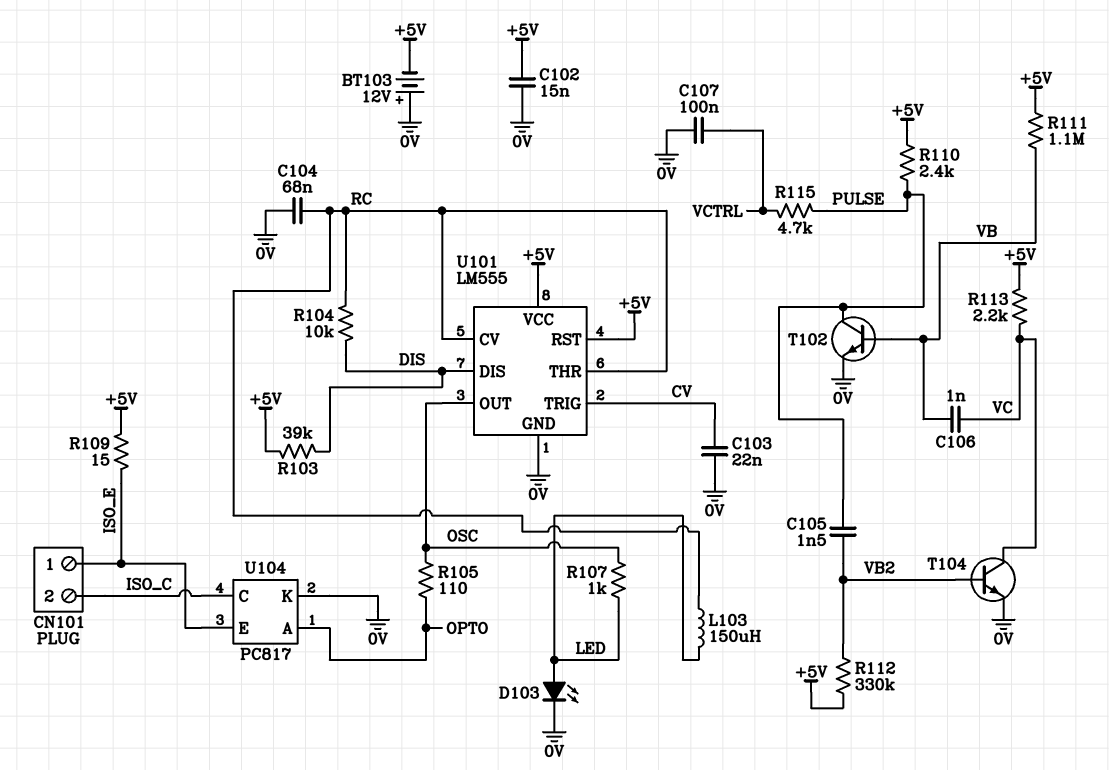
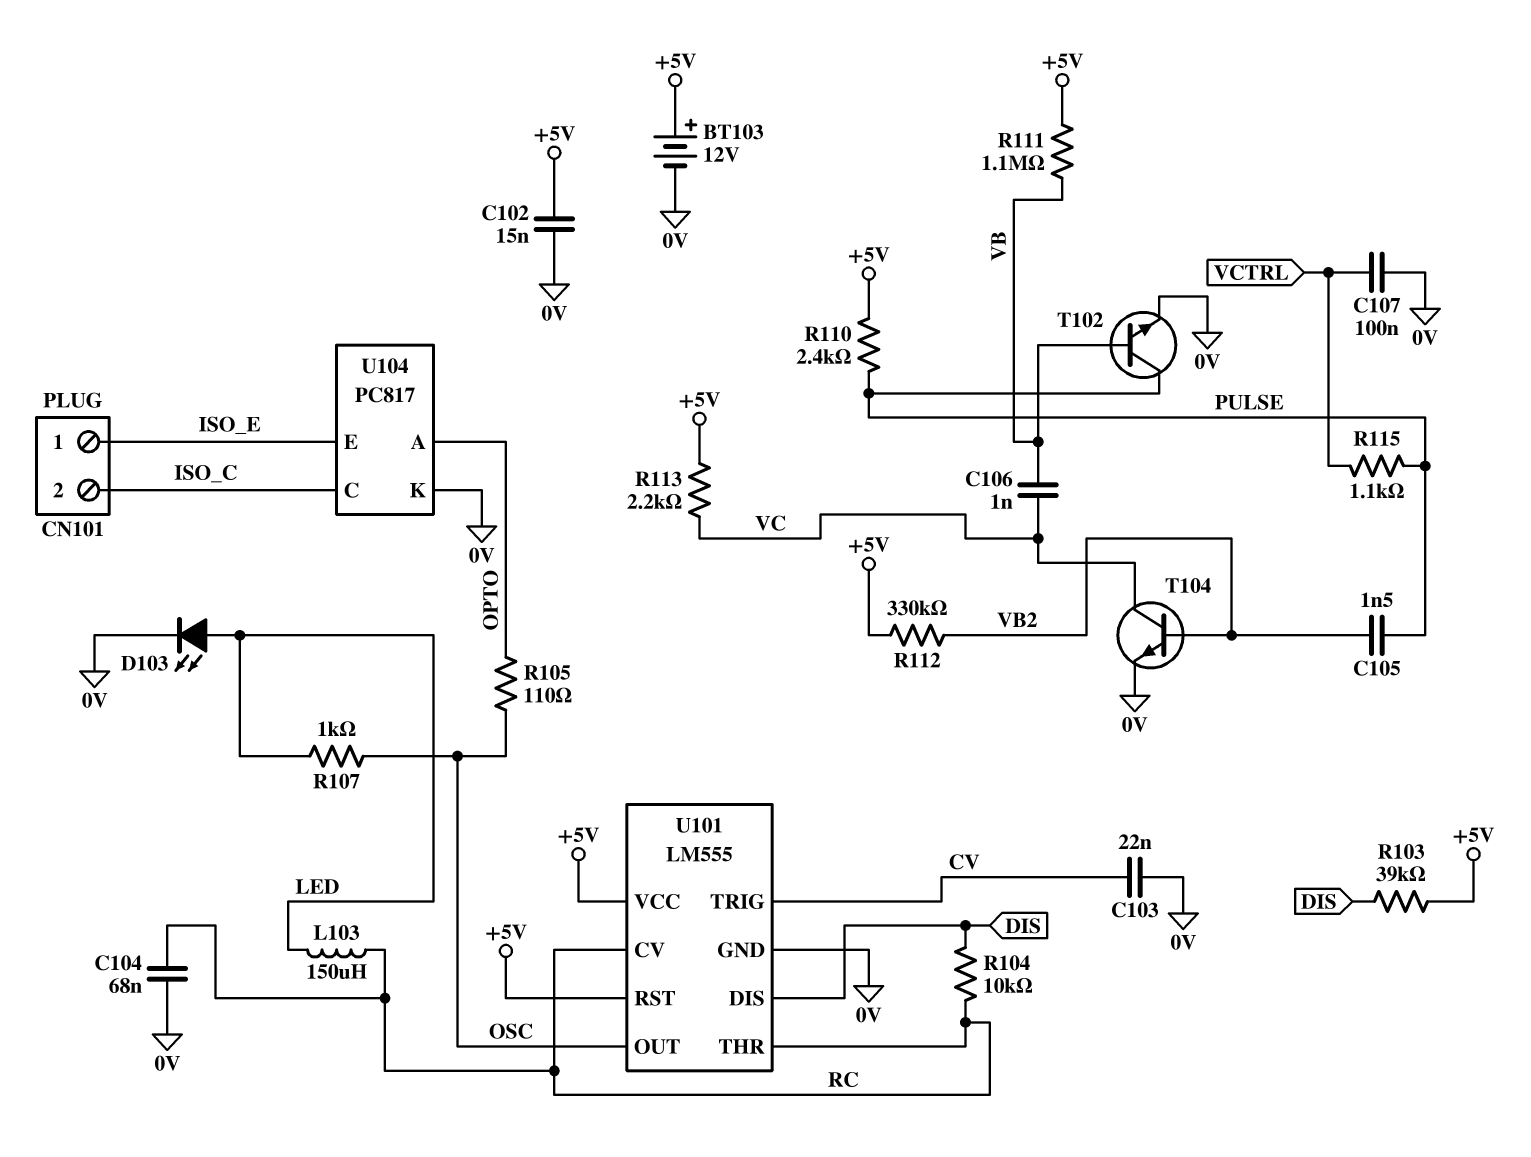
BT103: 12V (plus 0V, minus +5V) -> 12V (plus +5V, minus 0V)
R109: 15 (+5V, ISO_E) -> none
R115: 4.7k (PULSE, VCTRL) -> 1.1k (PULSE, VCTRL)

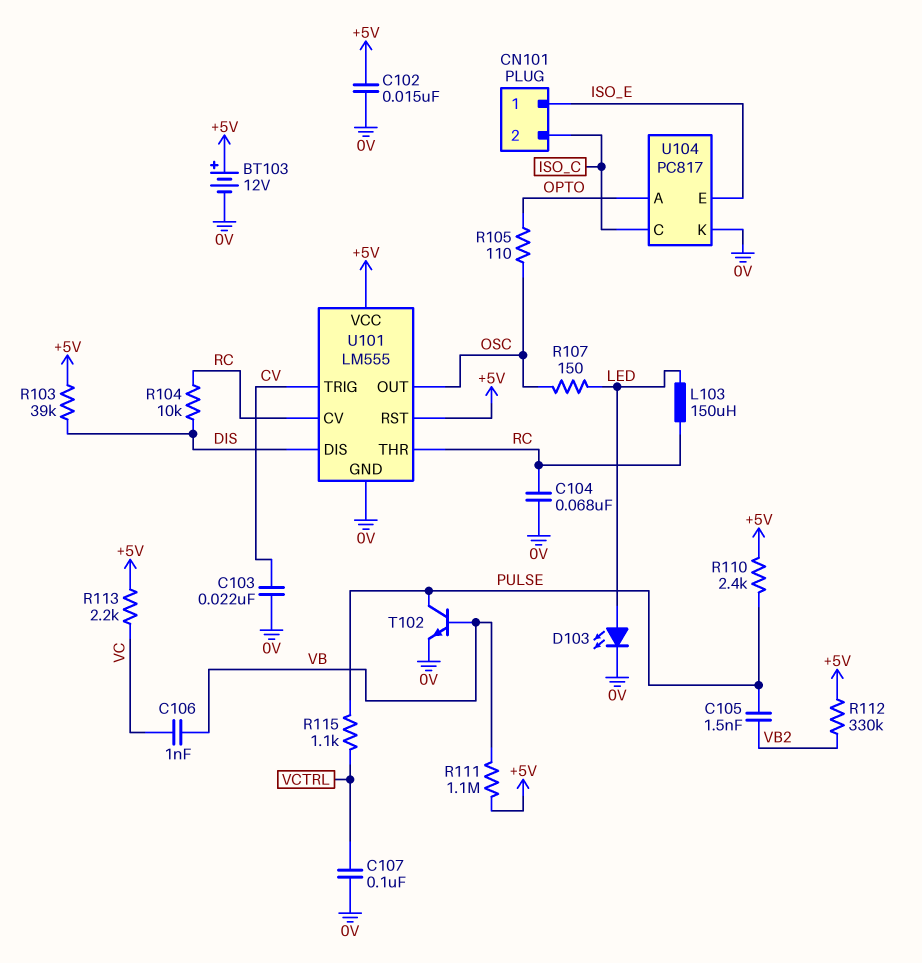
R107: 1k (LED, OSC) -> 150 (LED, OSC)
T104: NPN (B VB2, C VC, E 0V) -> none

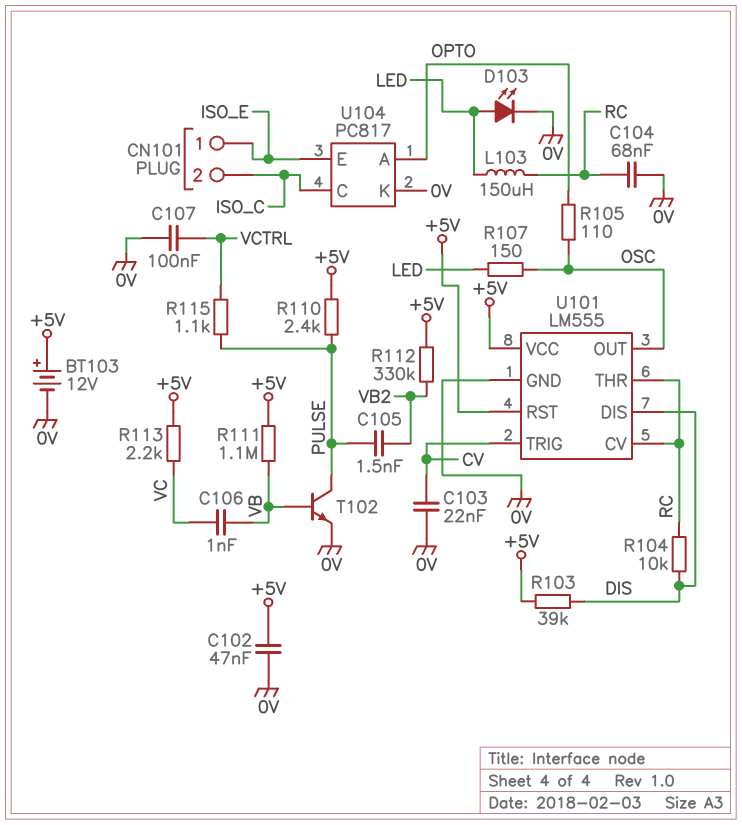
C102: 15nF (+5V, 0V) -> 47nF (+5V, 0V)

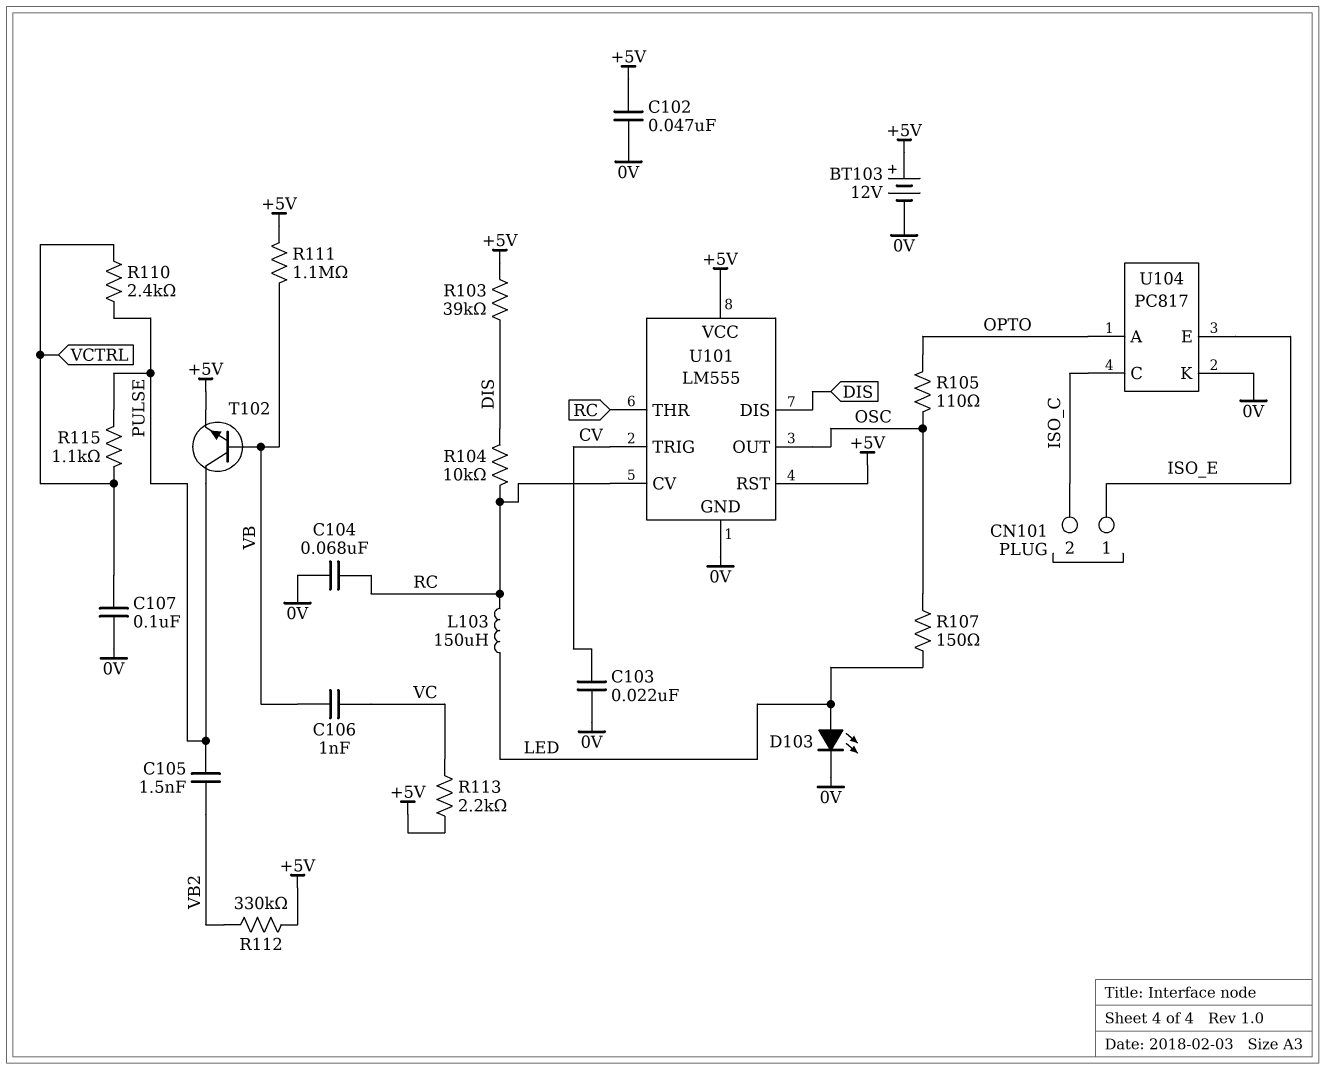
R110: 2.4k (+5V, PULSE) -> 2.4k (PULSE, VCTRL)
T102: NPN (B VB, C PULSE, E 0V) -> NPN (B VB, C PULSE, E +5V)

